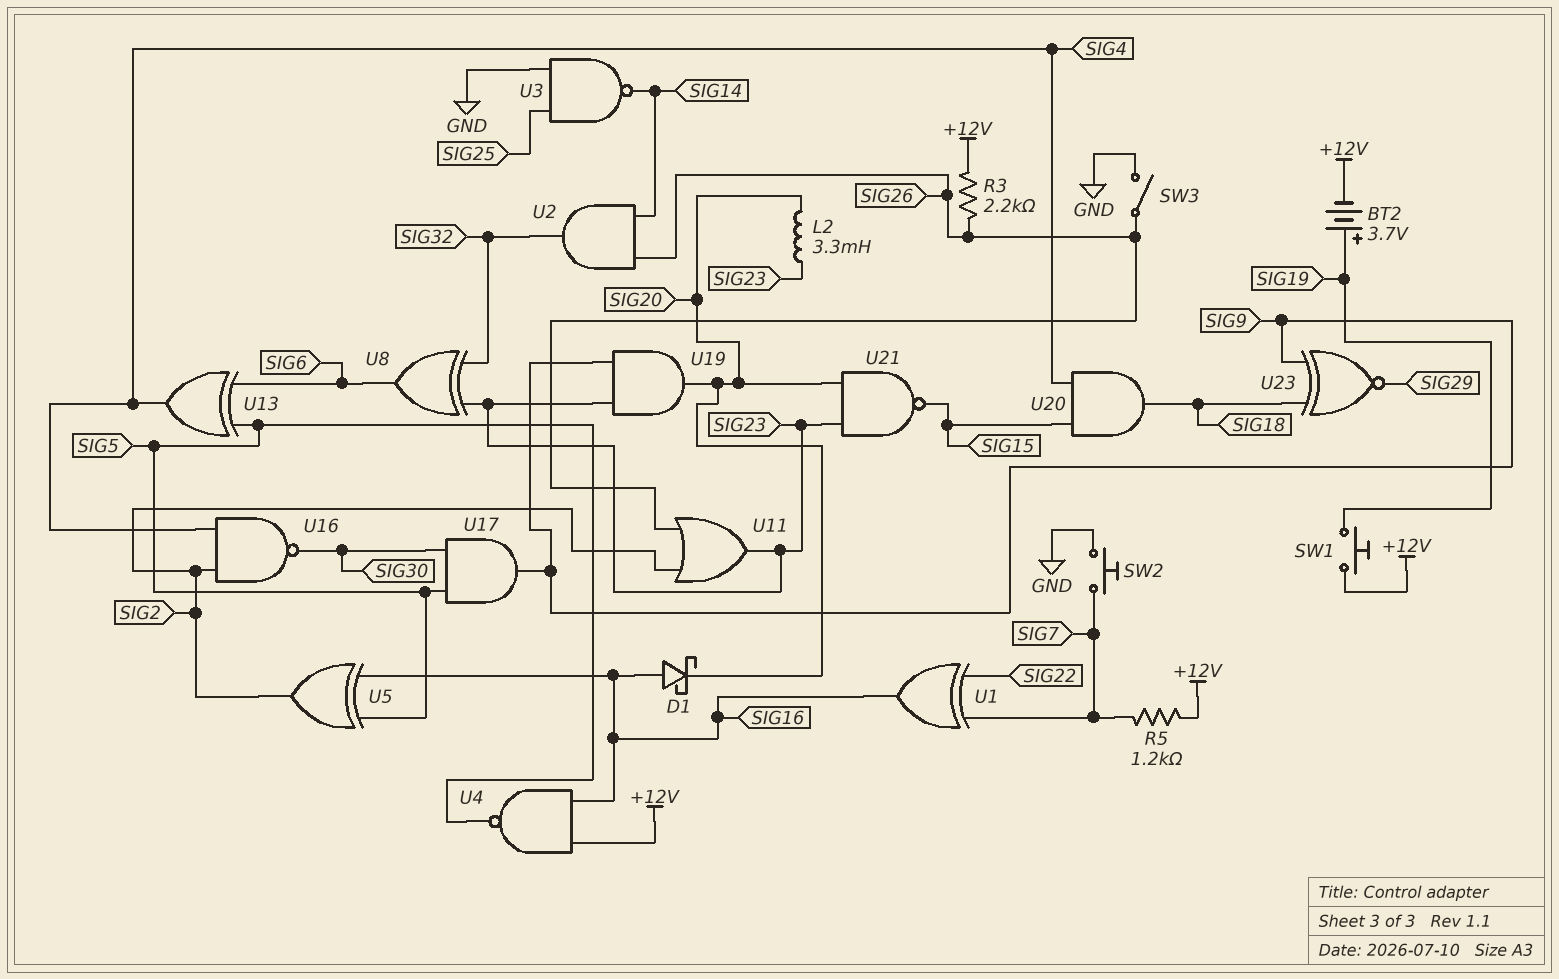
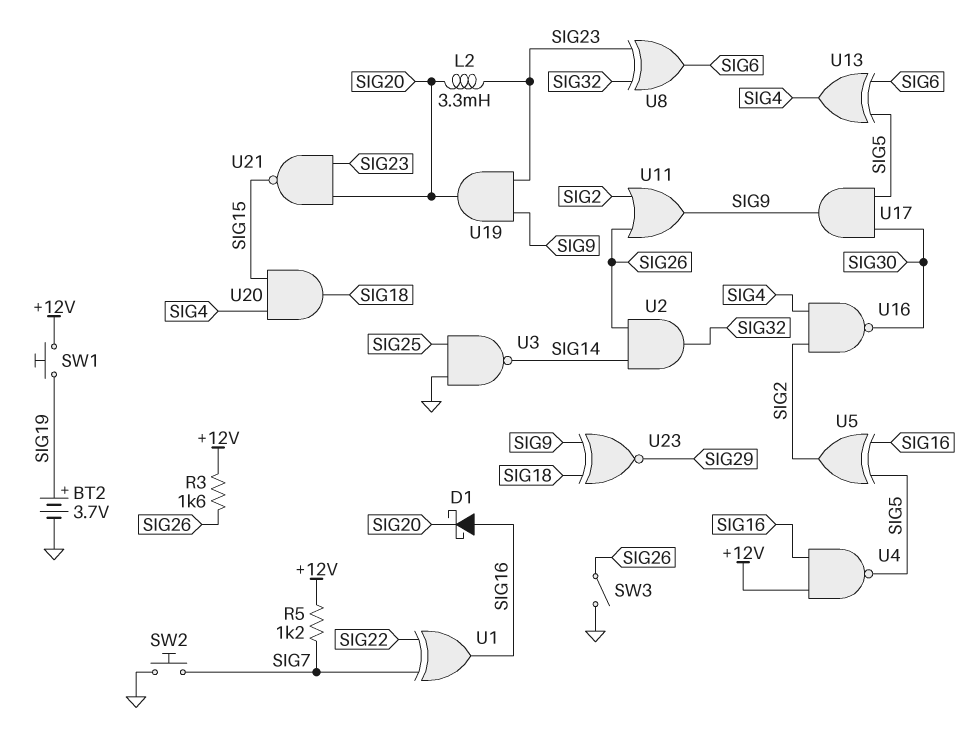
BT2: 3.7V (plus SIG19, minus +12V) -> 3.7V (plus SIG19, minus GND)
R3: 2.2k (+12V, SIG26) -> 1.6k (+12V, SIG26)
U11: OR (in SIG2, in SIG26, out SIG23) -> OR (in SIG2, in SIG26, out SIG9)

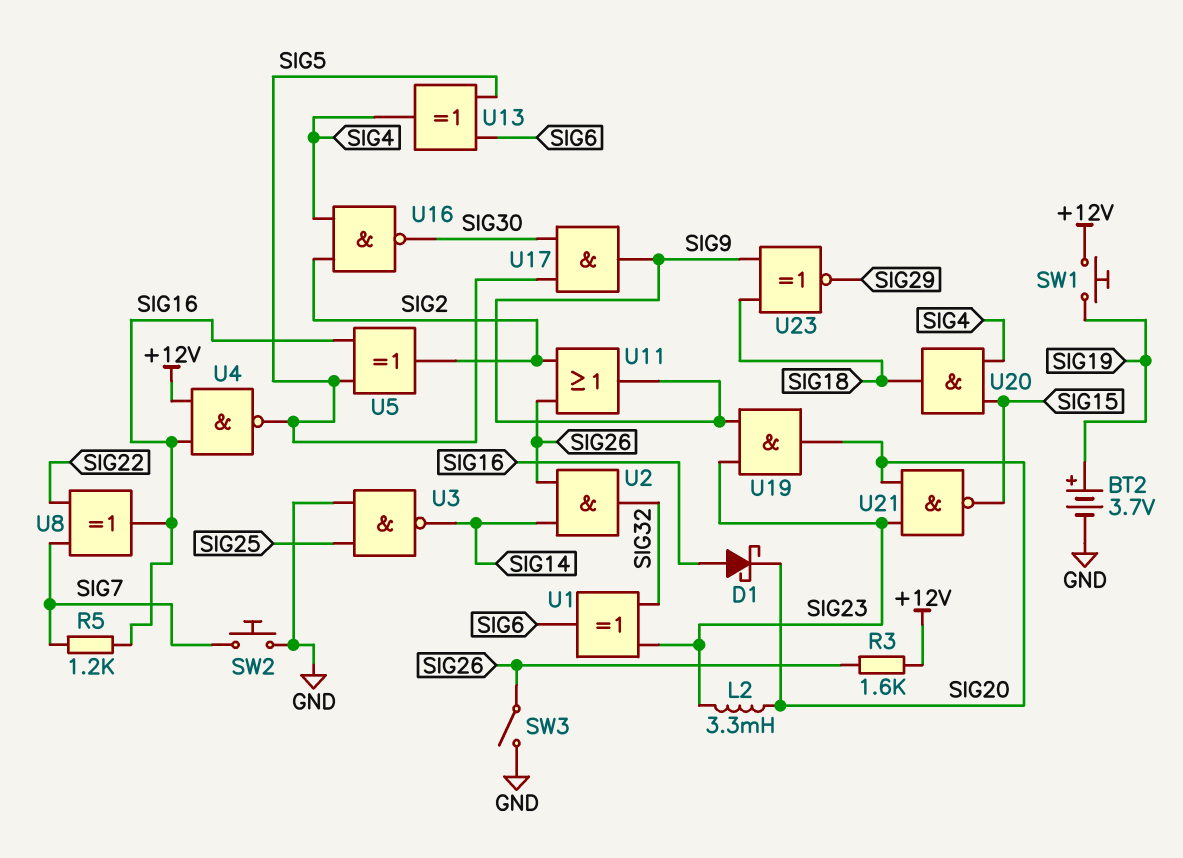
R5: 1.2k (+12V, SIG7) -> 1.2k (SIG7, SIG16)
U1: XOR (in SIG7, in SIG22, out SIG16) -> XOR (in SIG23, in SIG32, out SIG6)
U8: XOR (in SIG23, in SIG32, out SIG6) -> XOR (in SIG7, in SIG22, out SIG16)

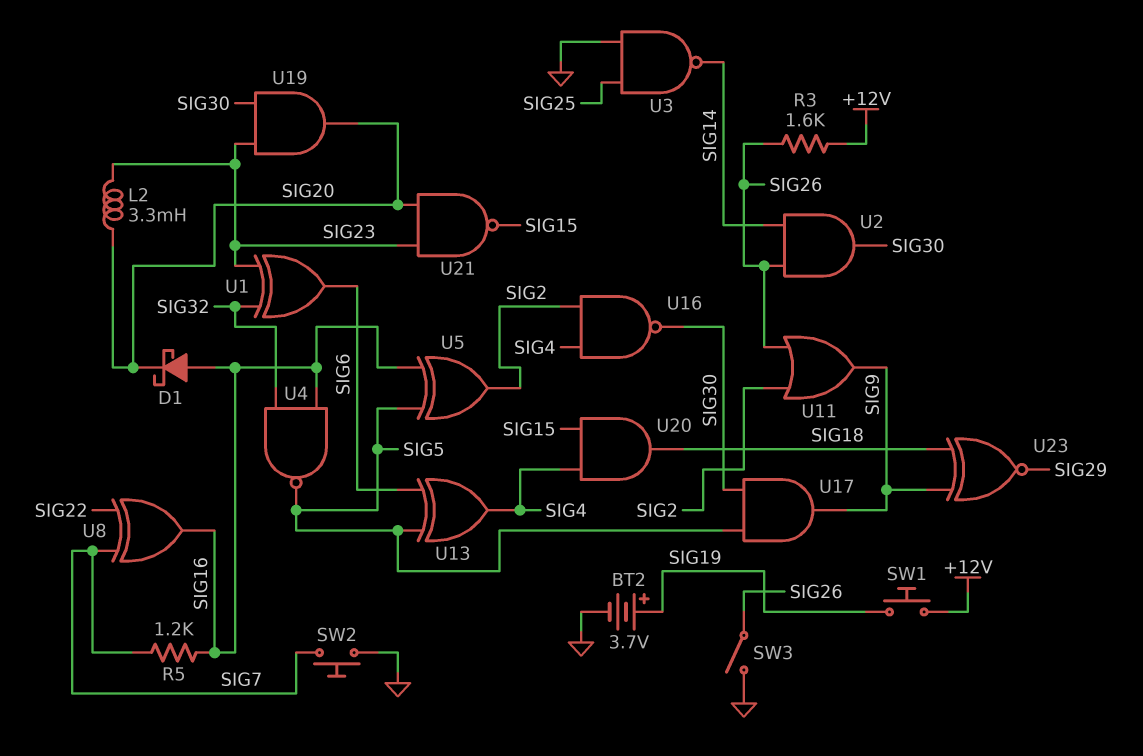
U2: AND (in SIG14, in SIG26, out SIG32) -> AND (in SIG14, in SIG26, out SIG30)
U4: NAND (in +12V, in SIG16, out SIG5) -> NAND (in SIG16, in SIG32, out SIG5)
U19: AND (in SIG9, in SIG23, out SIG20) -> AND (in SIG23, in SIG30, out SIG20)

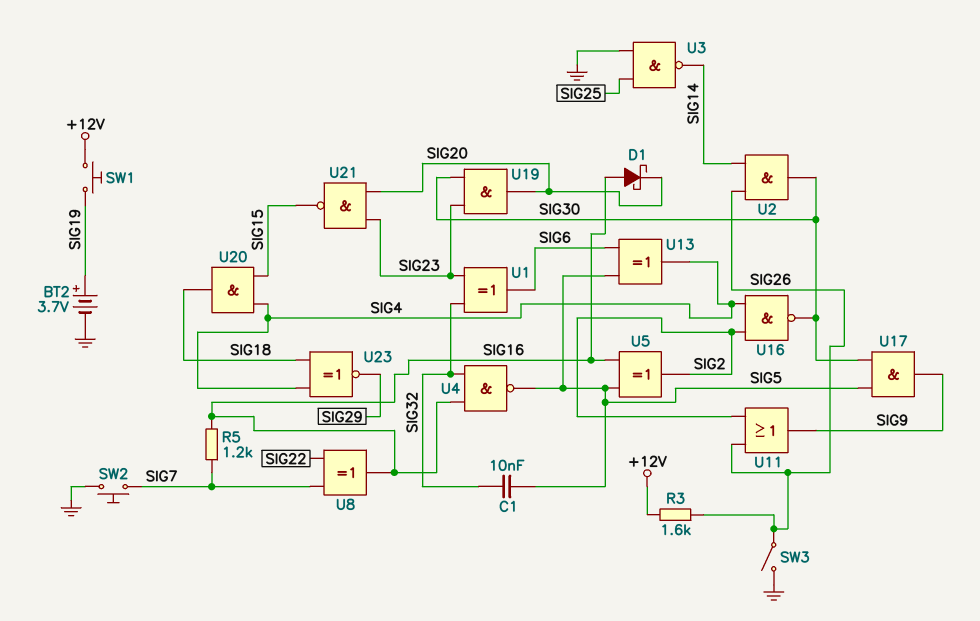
C1: none -> 10nF (SIG5, SIG32)
L2: 3.3mH (SIG20, SIG23) -> none
U23: XNOR (in SIG9, in SIG18, out SIG29) -> XNOR (in SIG4, in SIG18, out SIG29)

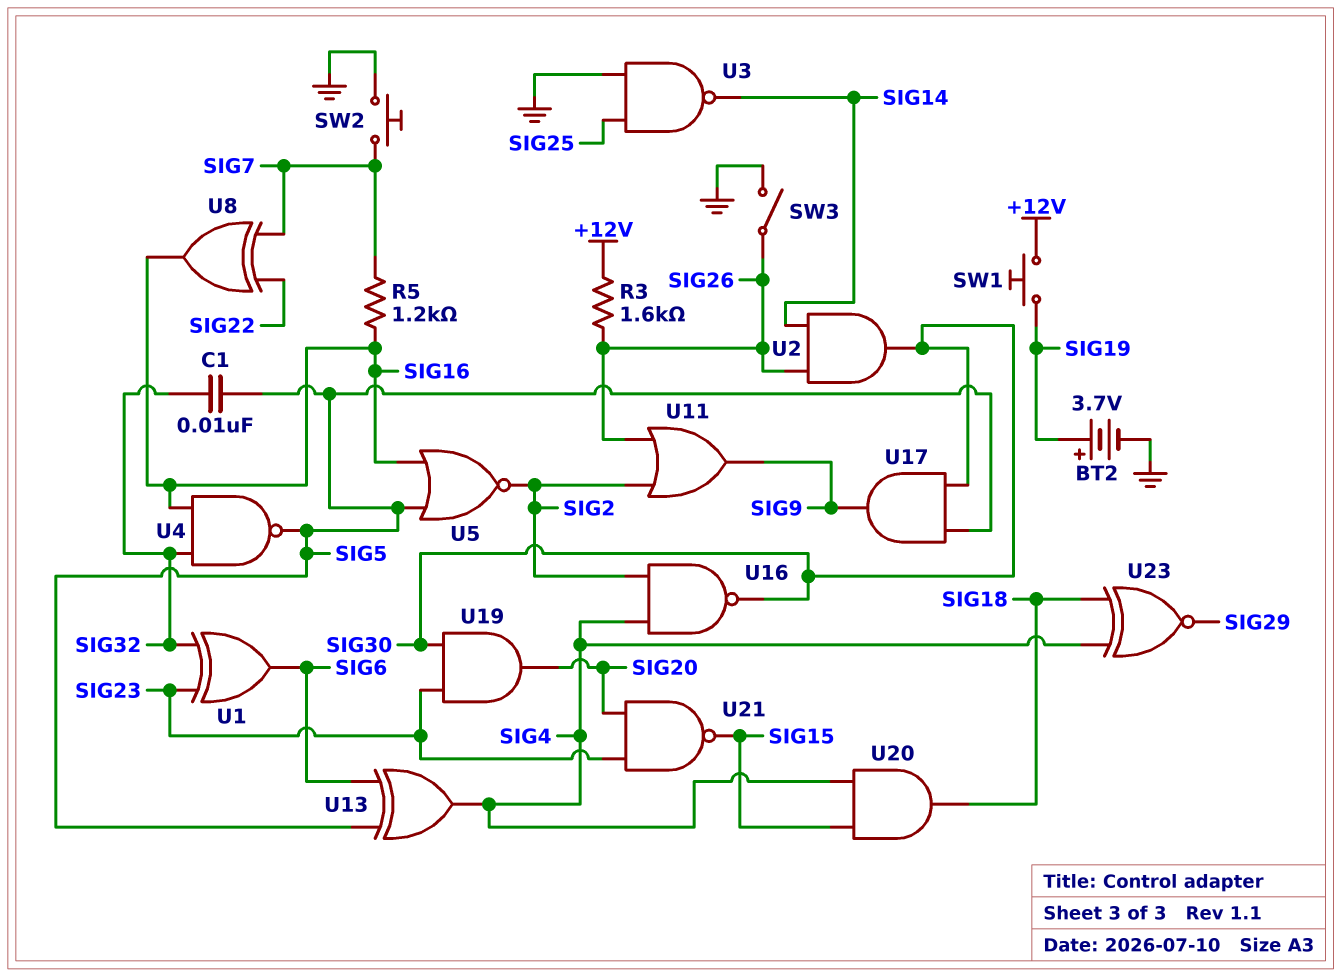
D1: schottky (A SIG16, K SIG20) -> none
U5: XOR (in SIG5, in SIG16, out SIG2) -> NOR (in SIG5, in SIG16, out SIG2)

